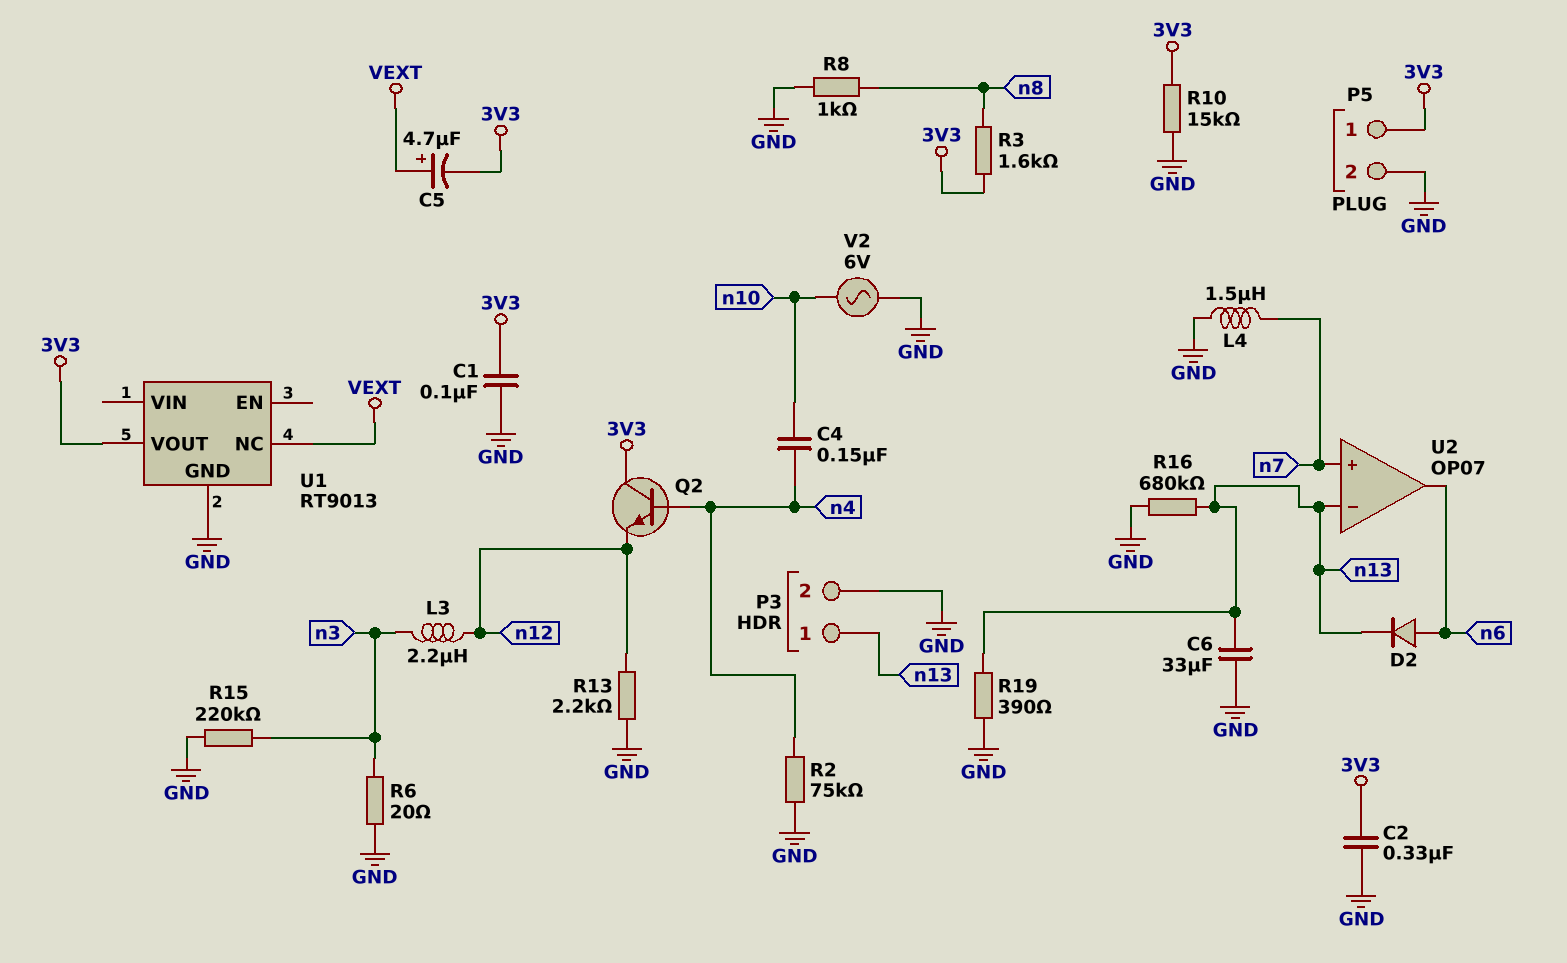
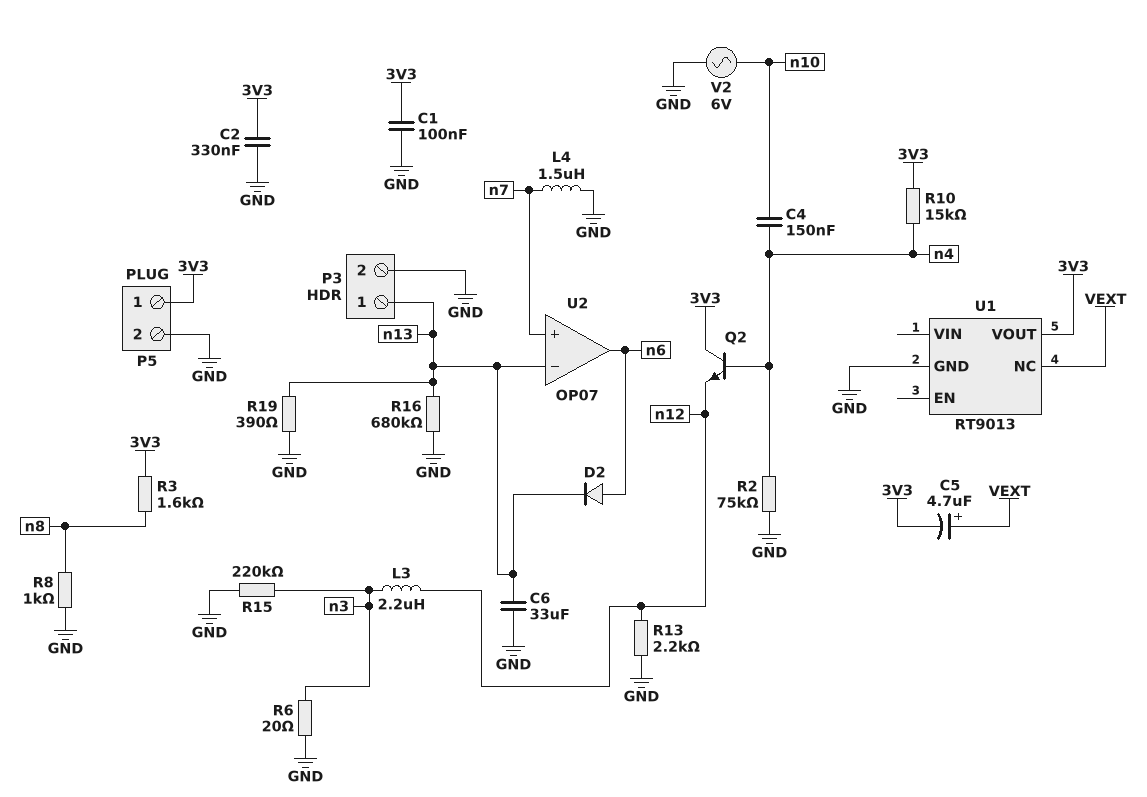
R10: 15k (3V3, GND) -> 15k (3V3, n4)

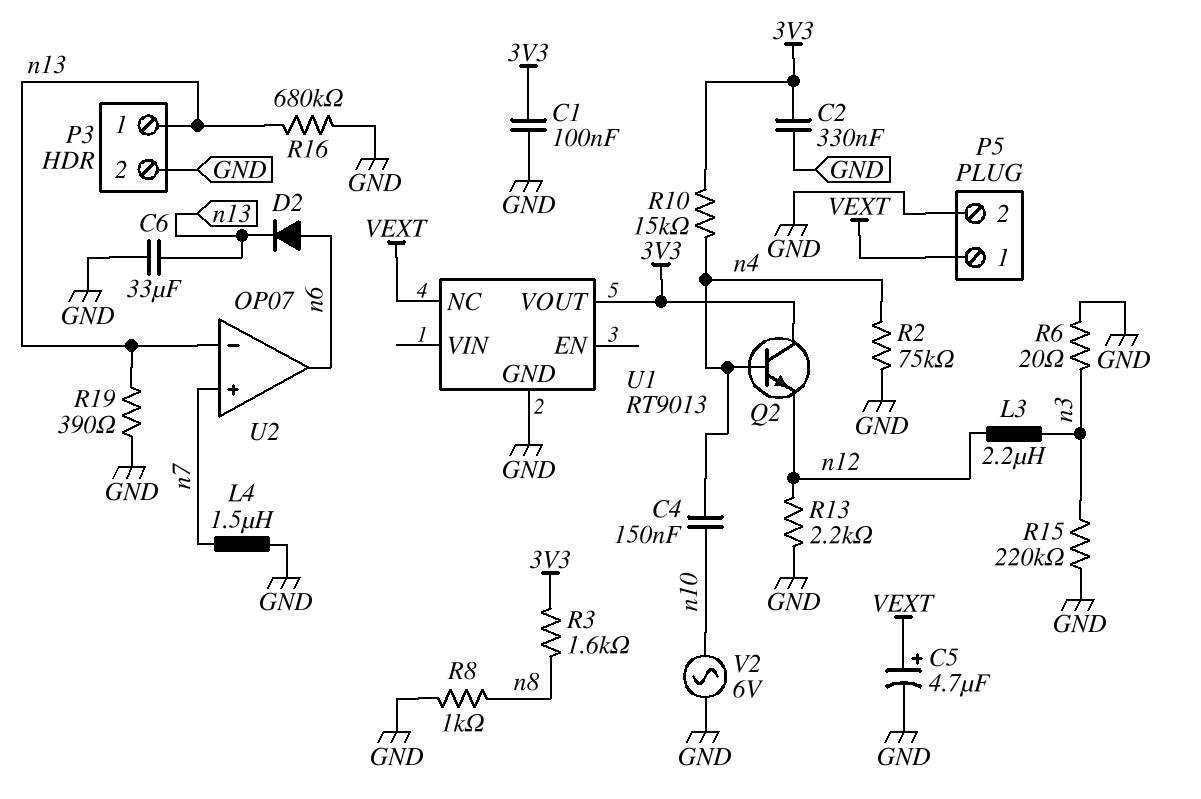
C5: 4.7uF (plus VEXT, minus 3V3) -> 4.7uF (plus VEXT, minus GND)
P5 pin 1: 3V3 -> VEXT

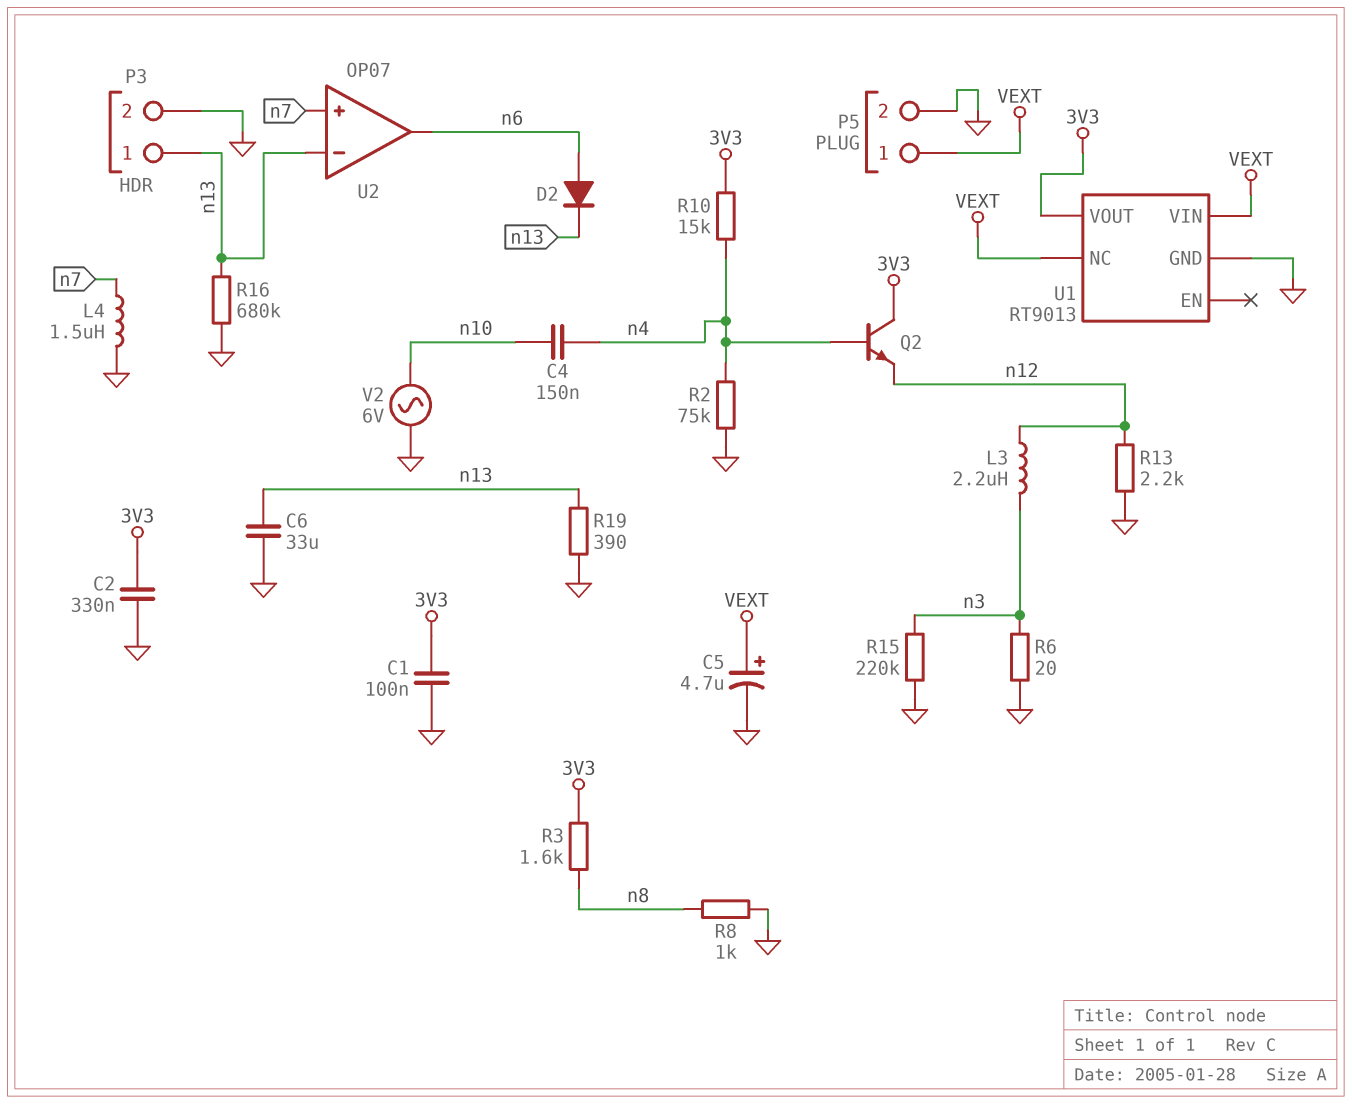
U1 pin VIN: none -> VEXT

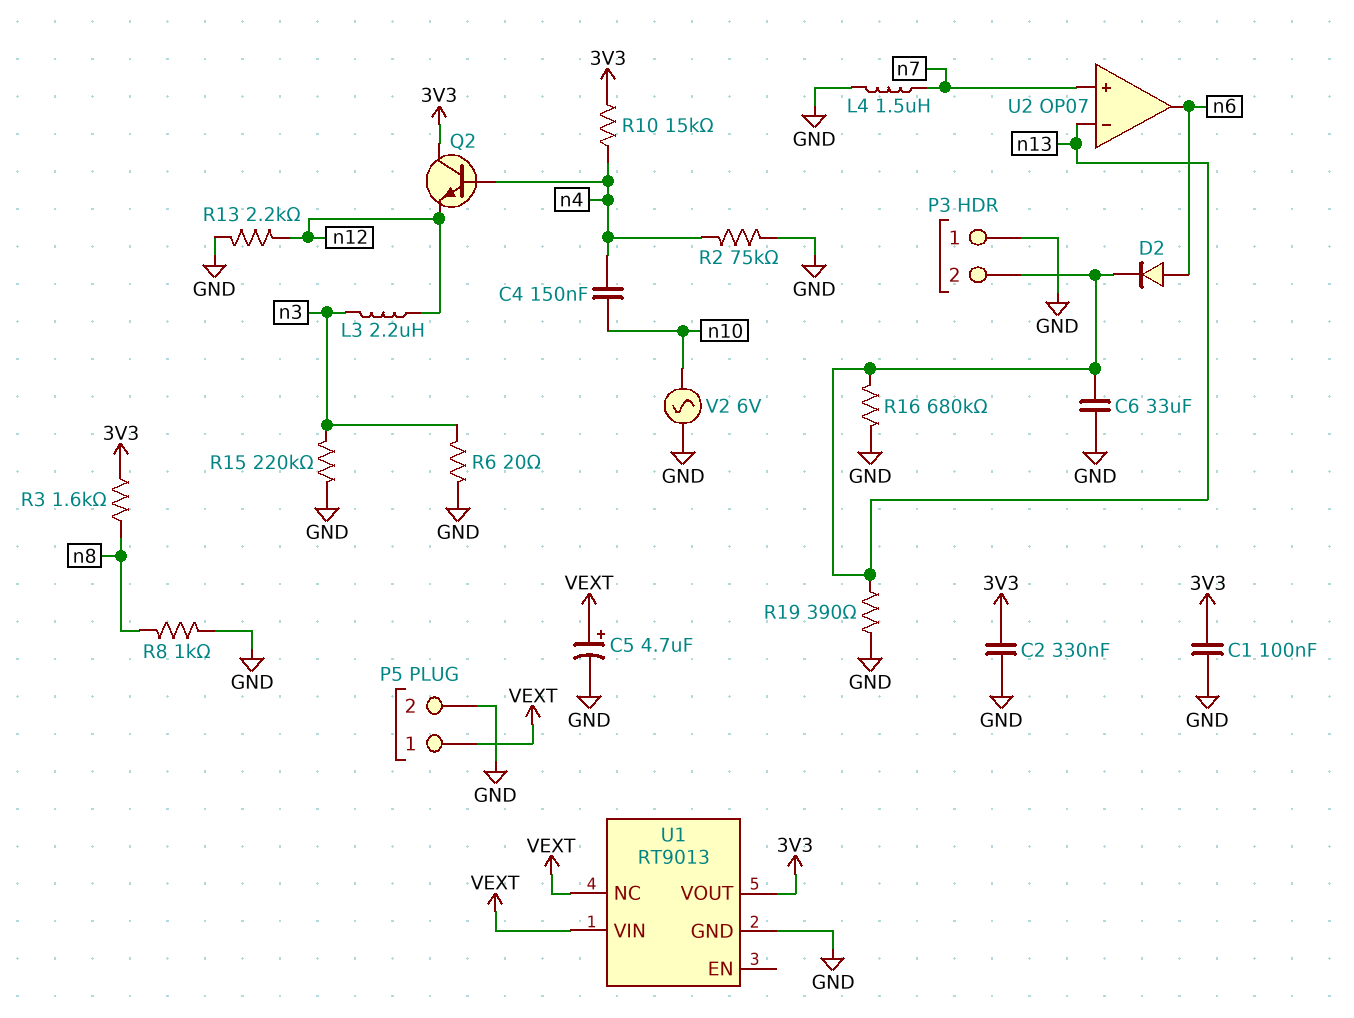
P3 pin 1: n13 -> GND
P3 pin 2: GND -> n13

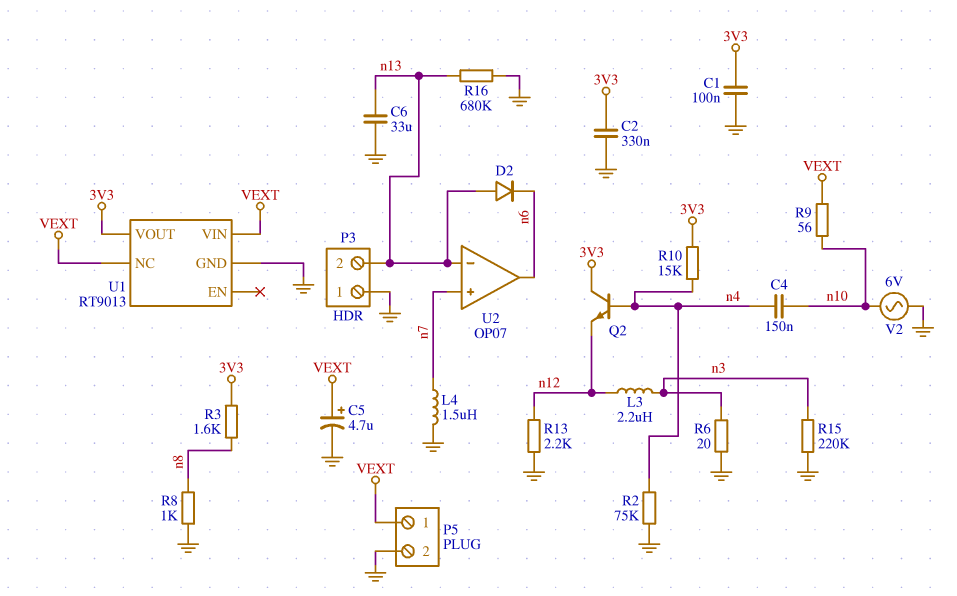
D2: diode (A n6, K n13) -> diode (A n13, K n6)
R9: none -> 56 (VEXT, n10)
R19: 390 (GND, n13) -> none

